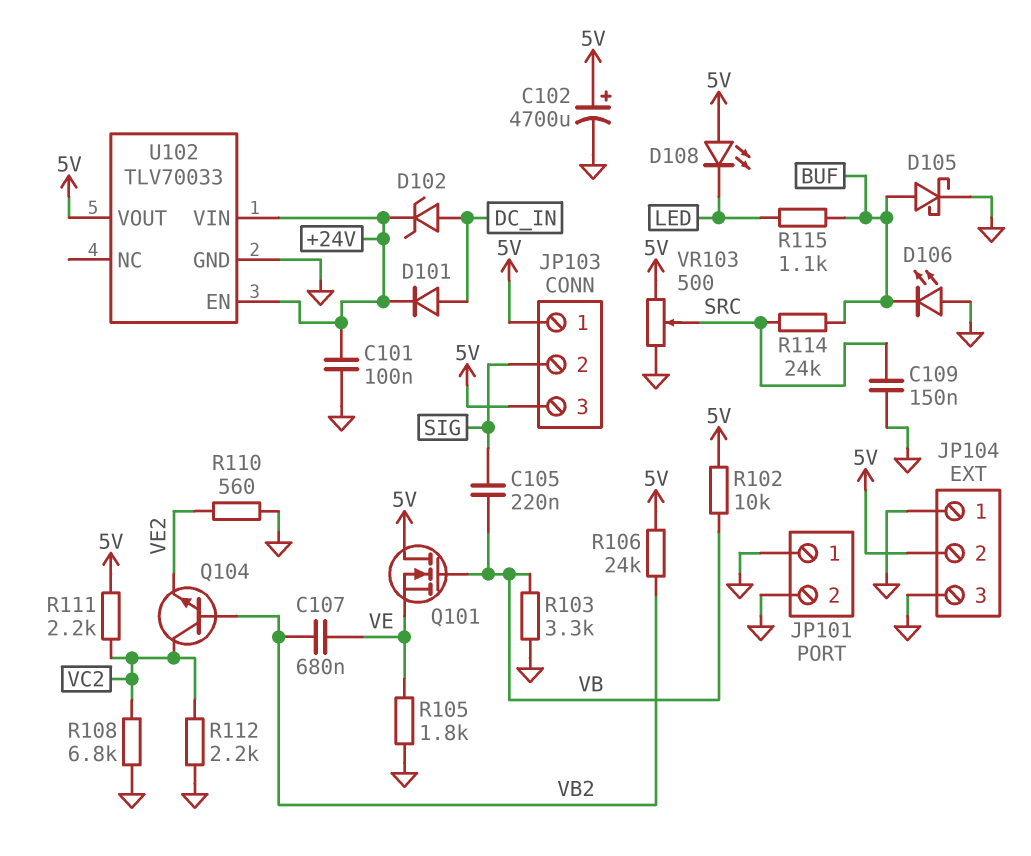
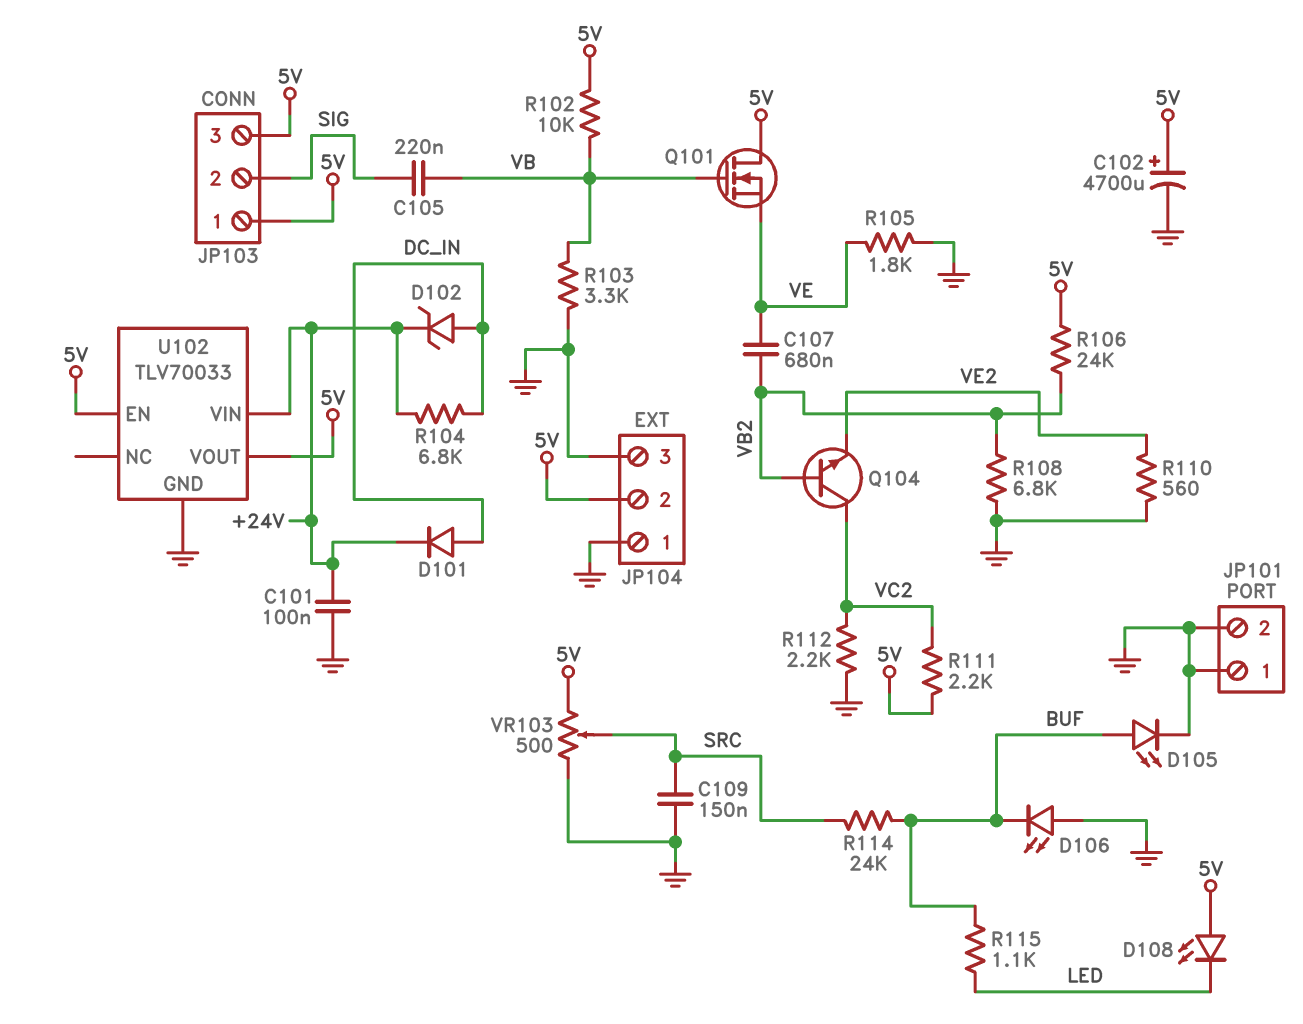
D105: schottky (A BUF, K GND) -> LED (A BUF, K GND)
R104: none -> 6.8k (+24V, DC_IN)
R108: 6.8k (GND, VC2) -> 6.8k (GND, VB2)
U102 pin EN: +24V -> 5V

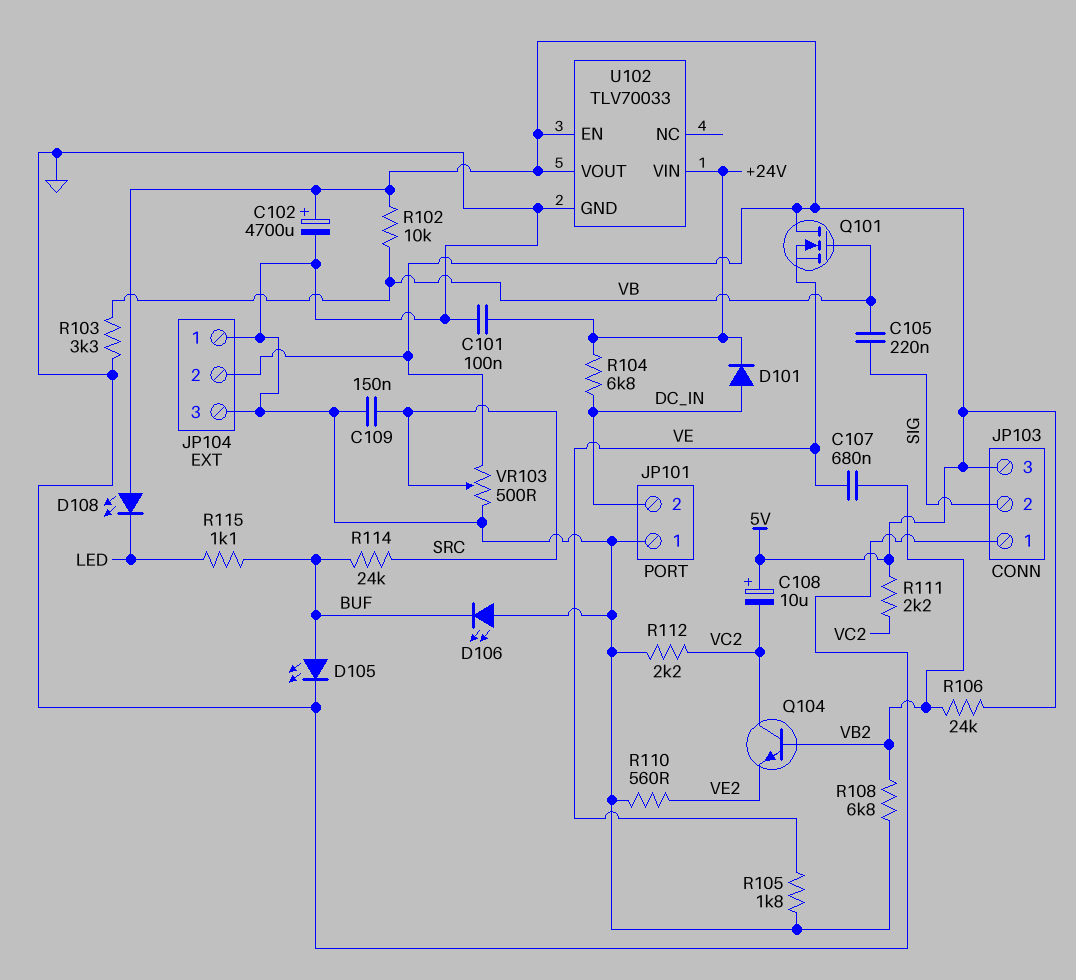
C108: none -> 10uF (plus 5V, minus VC2)
D102: zener (A DC_IN, K +24V) -> none
JP101 pin 2: GND -> DC_IN
JP103 pin 1: 5V -> GND

